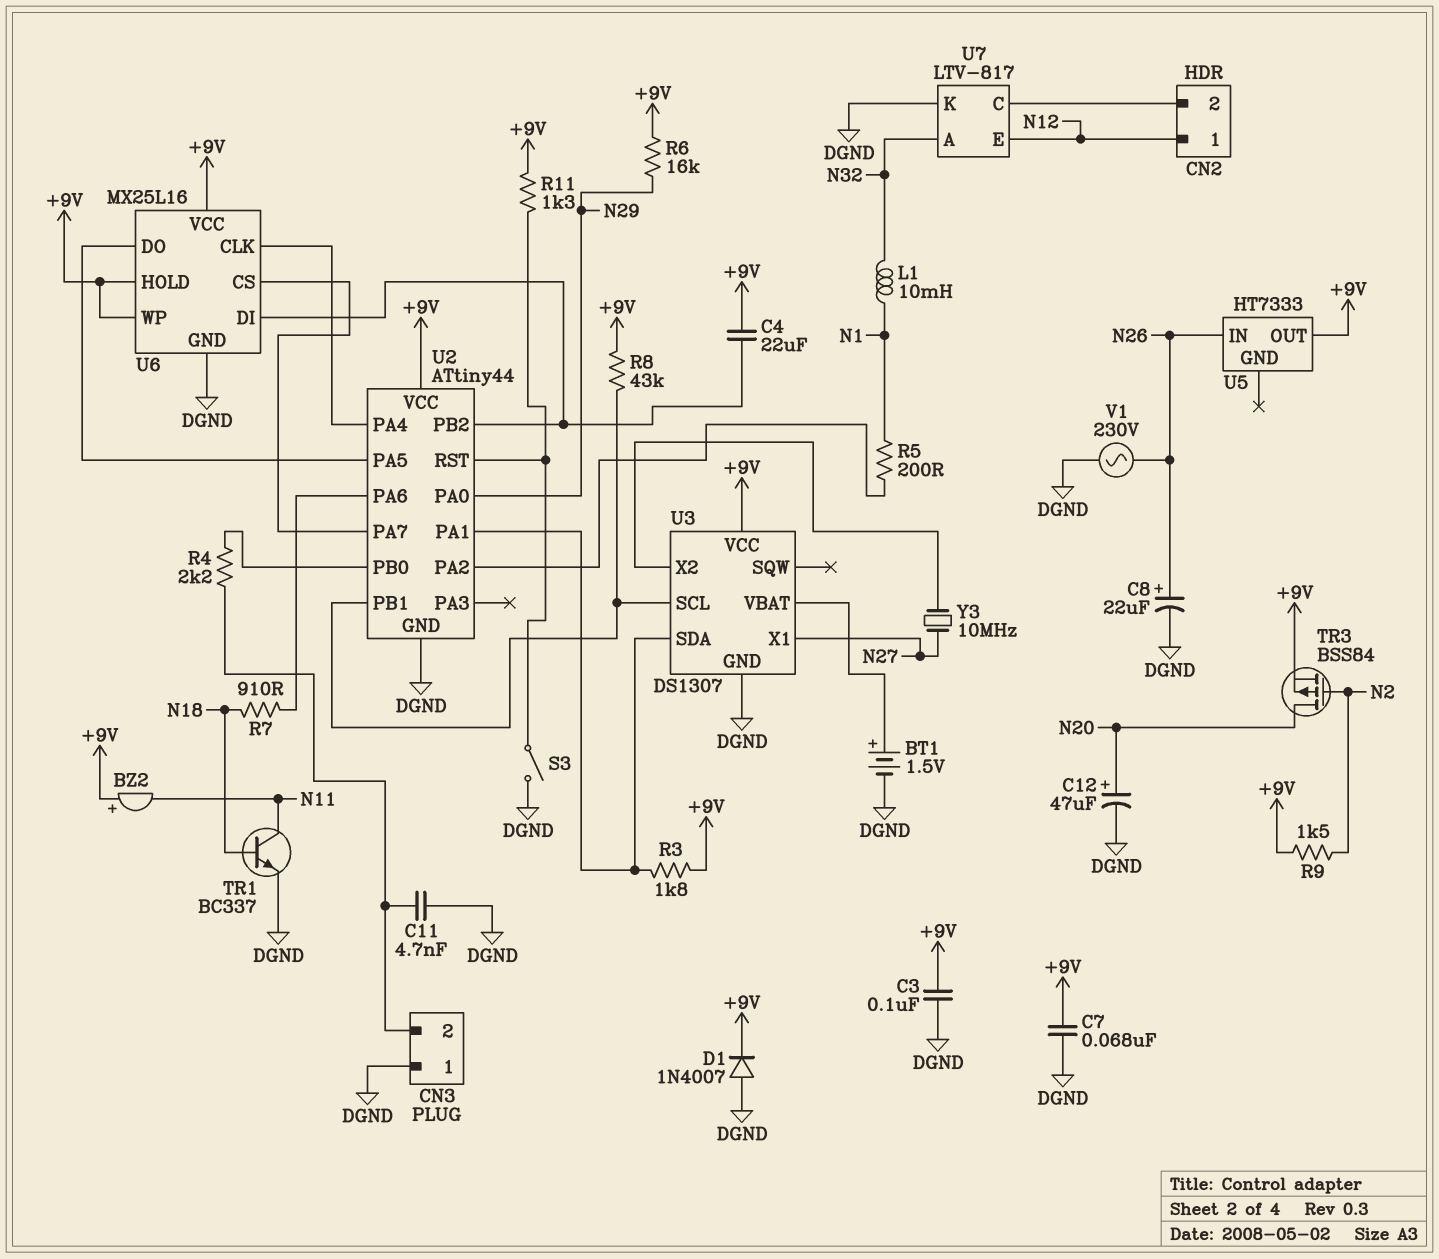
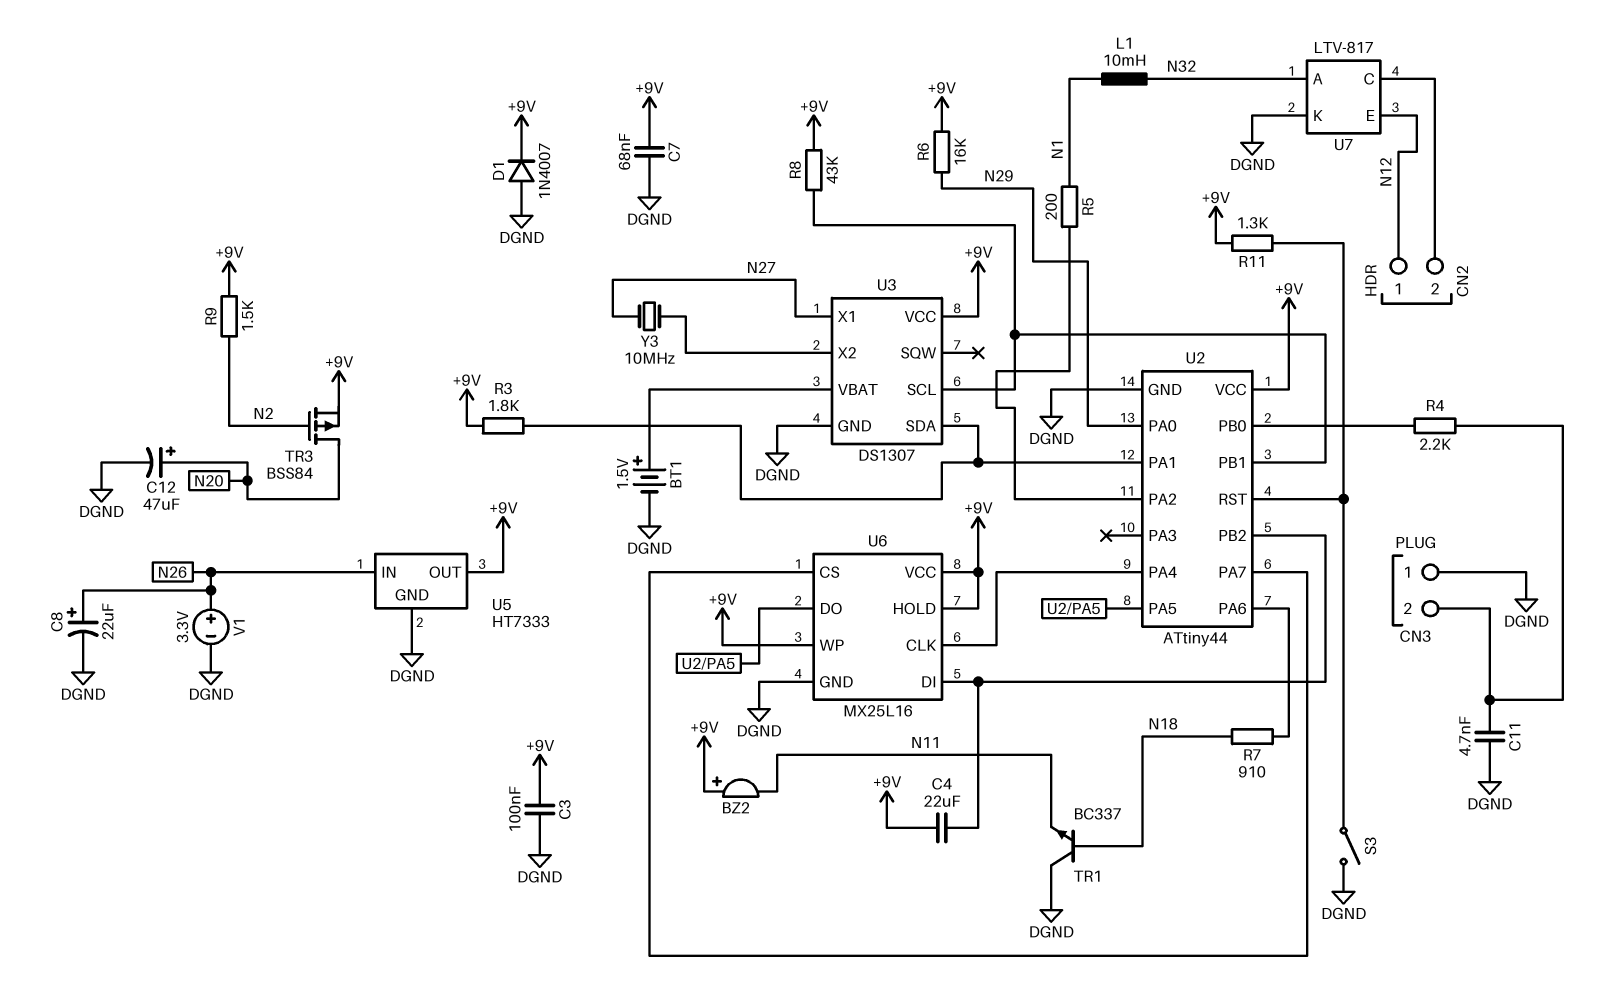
TR1: NPN BC337 (B N18, C N11, E DGND) -> NPN BC337 (B N18, C DGND, E N11)
U5 pin GND: none -> DGND
V1: AC 230V (DGND, N26) -> 3.3V (plus N26, minus DGND)

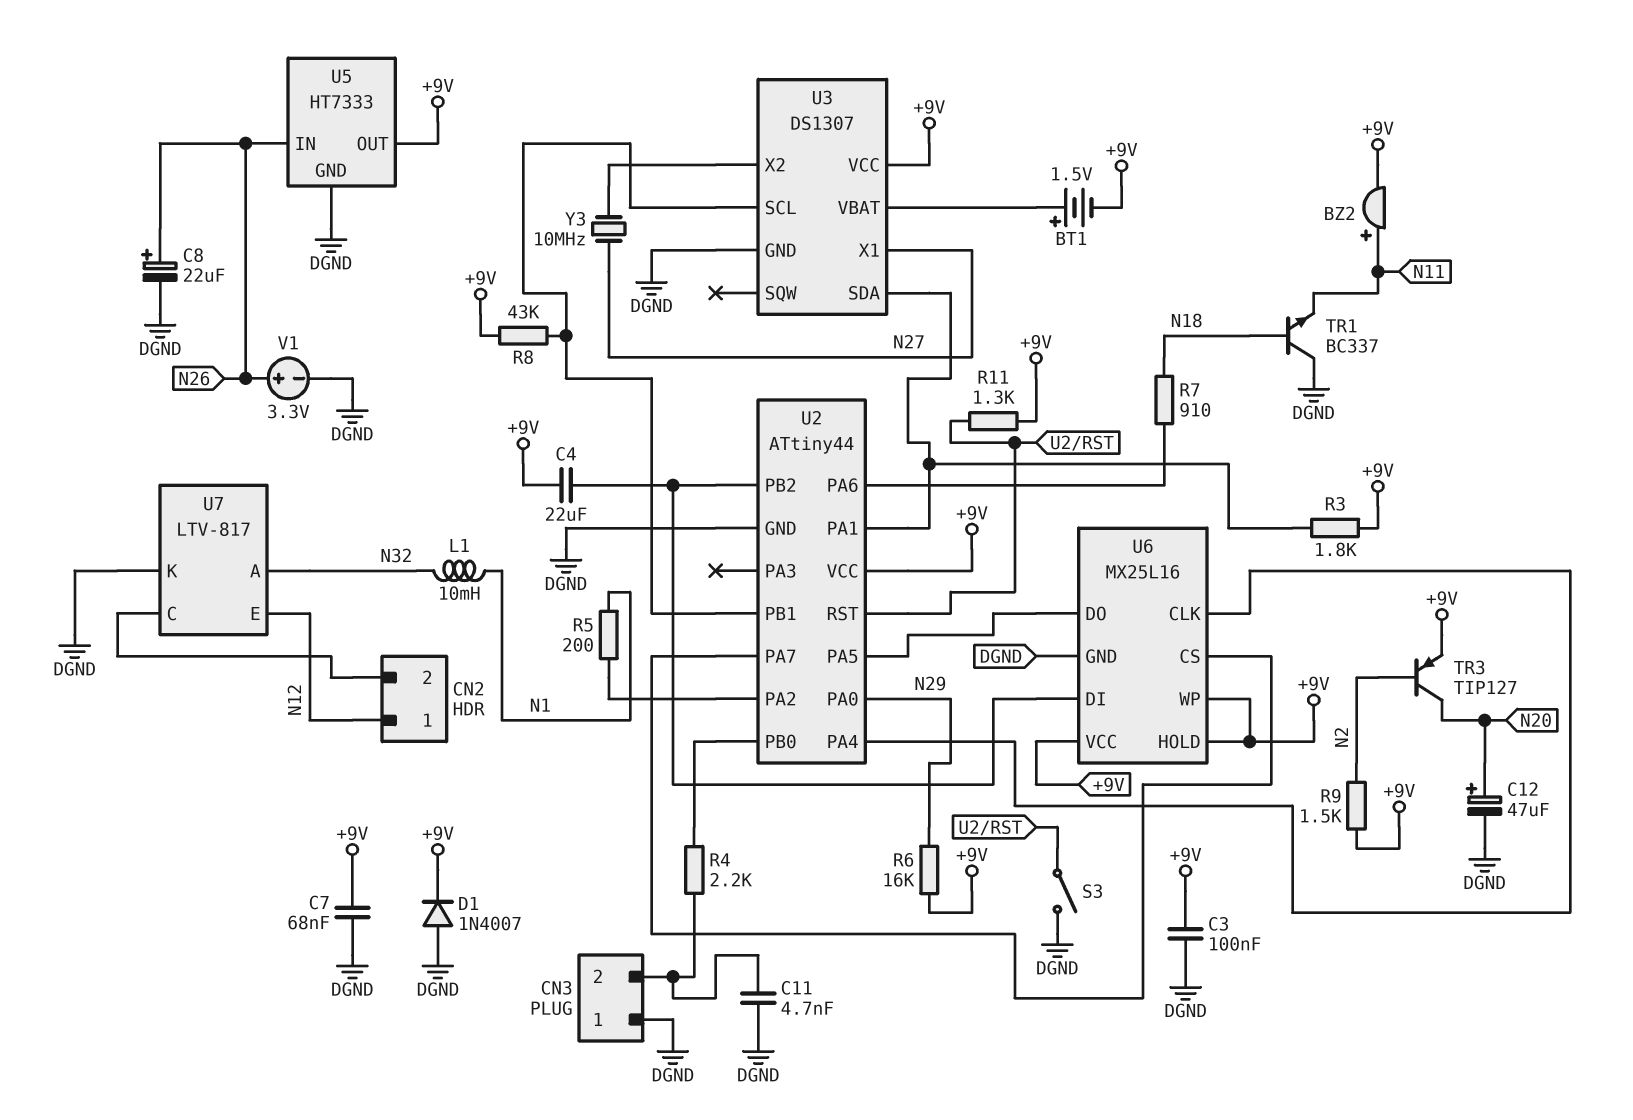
BT1: 1.5V (plus U3/VBAT, minus DGND) -> 1.5V (plus U3/VBAT, minus +9V)
BZ2: buzzer (plus +9V, minus N11) -> buzzer (plus N11, minus +9V)
TR3: PMOS BSS84 (G N2, D N20, S +9V) -> PNP TIP127 (B N2, C N20, E +9V)

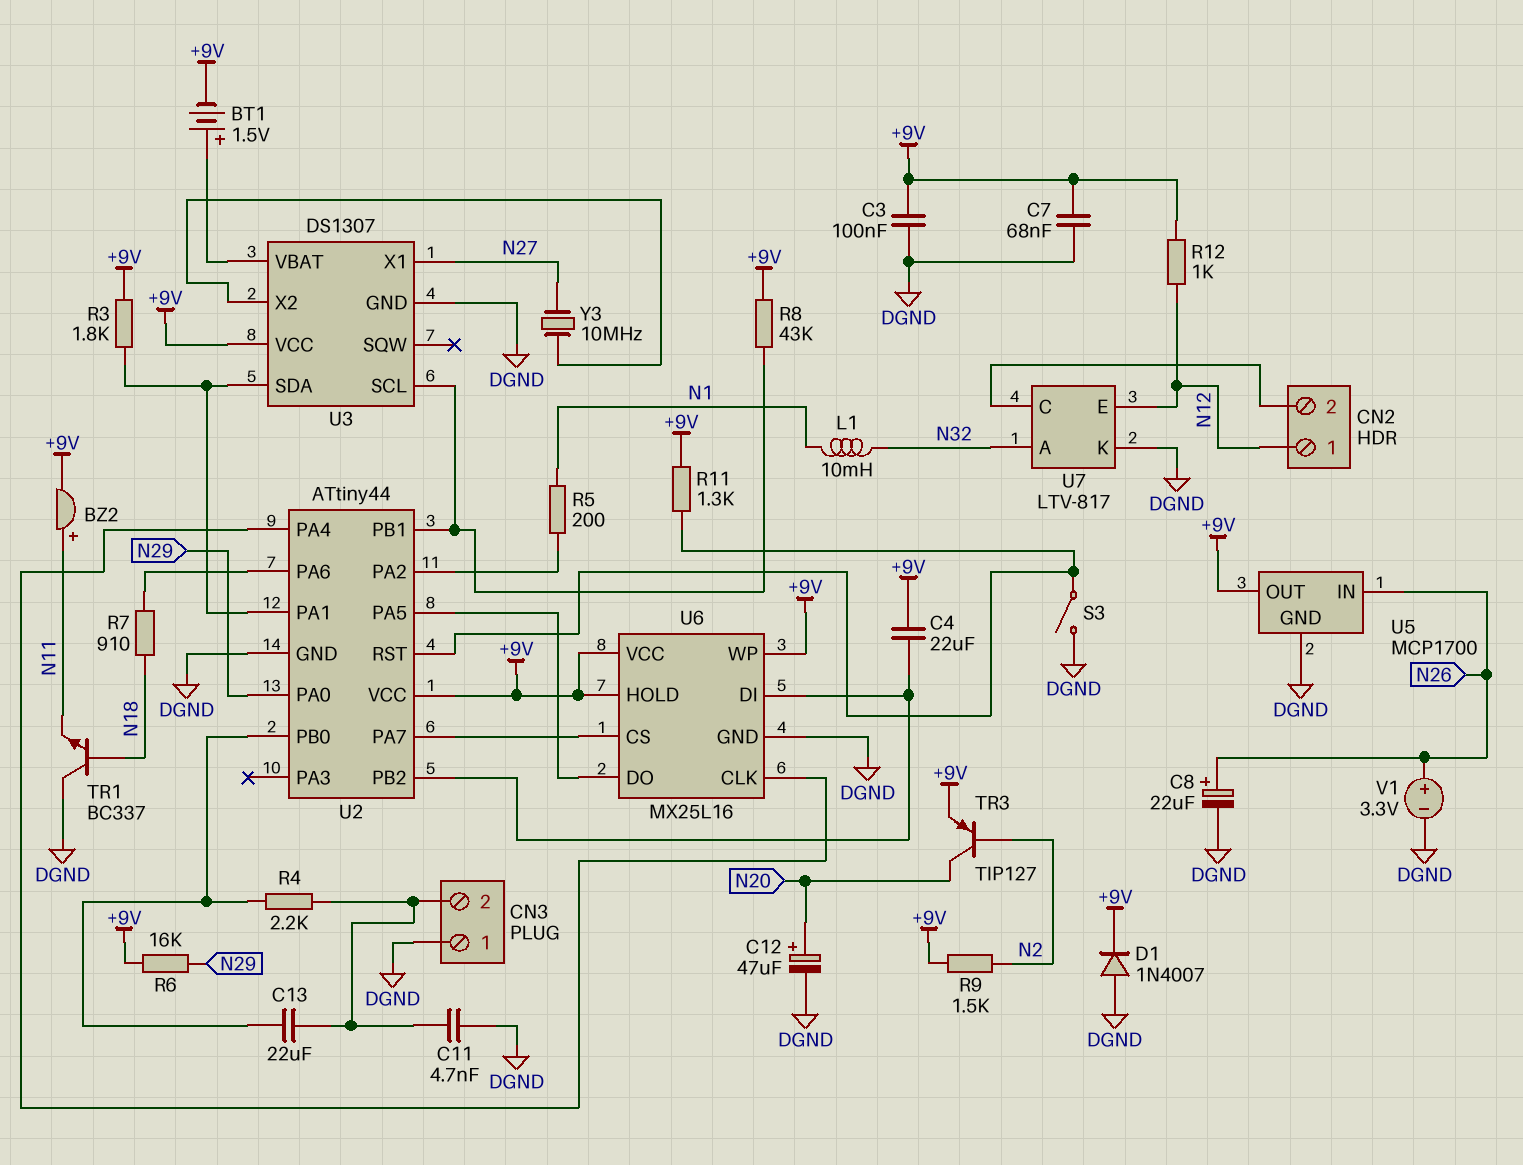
C13: none -> 22uF (CN3/2, U2/PB0)
R12: none -> 1k (+9V, N12)
U5: HT7333 -> MCP1700

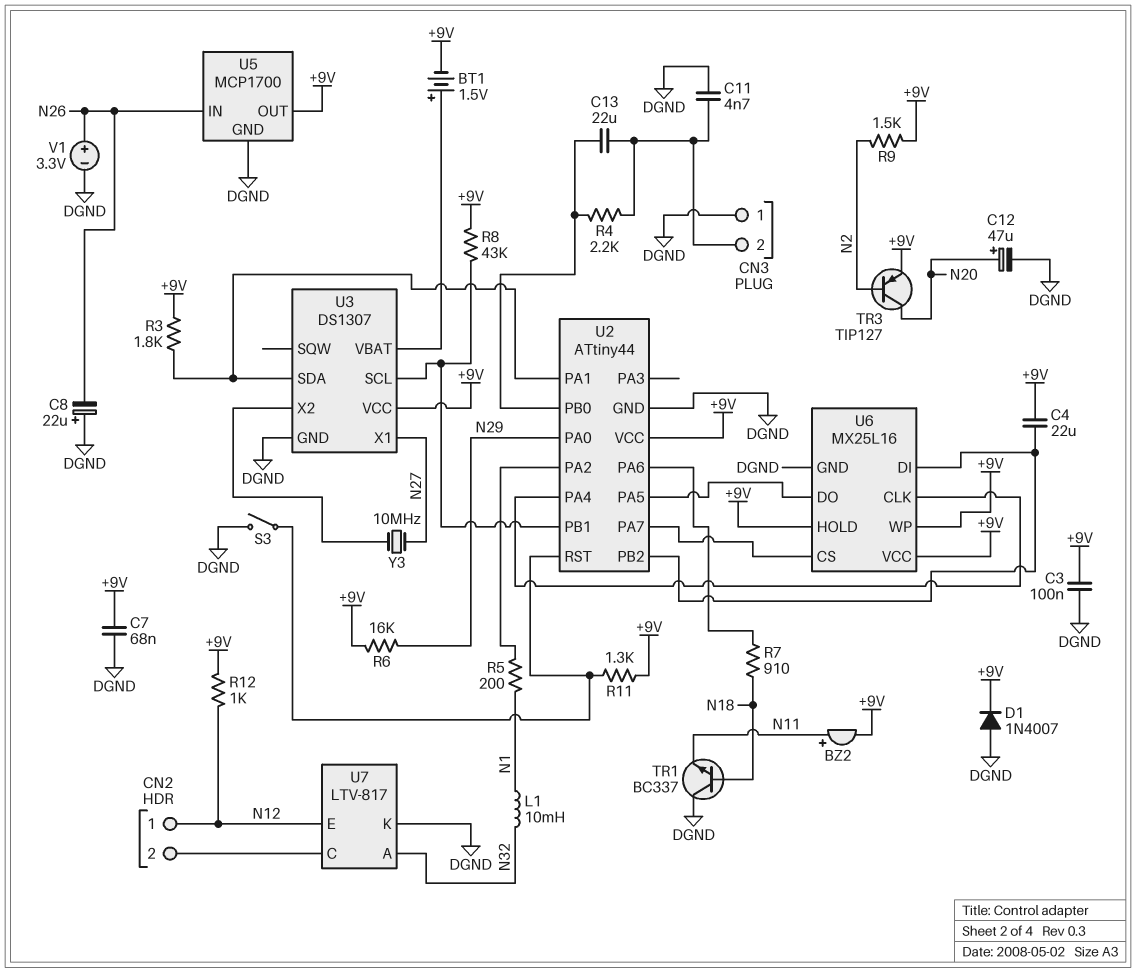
C8: 22uF (plus N26, minus DGND) -> 22uF (plus DGND, minus N26)

